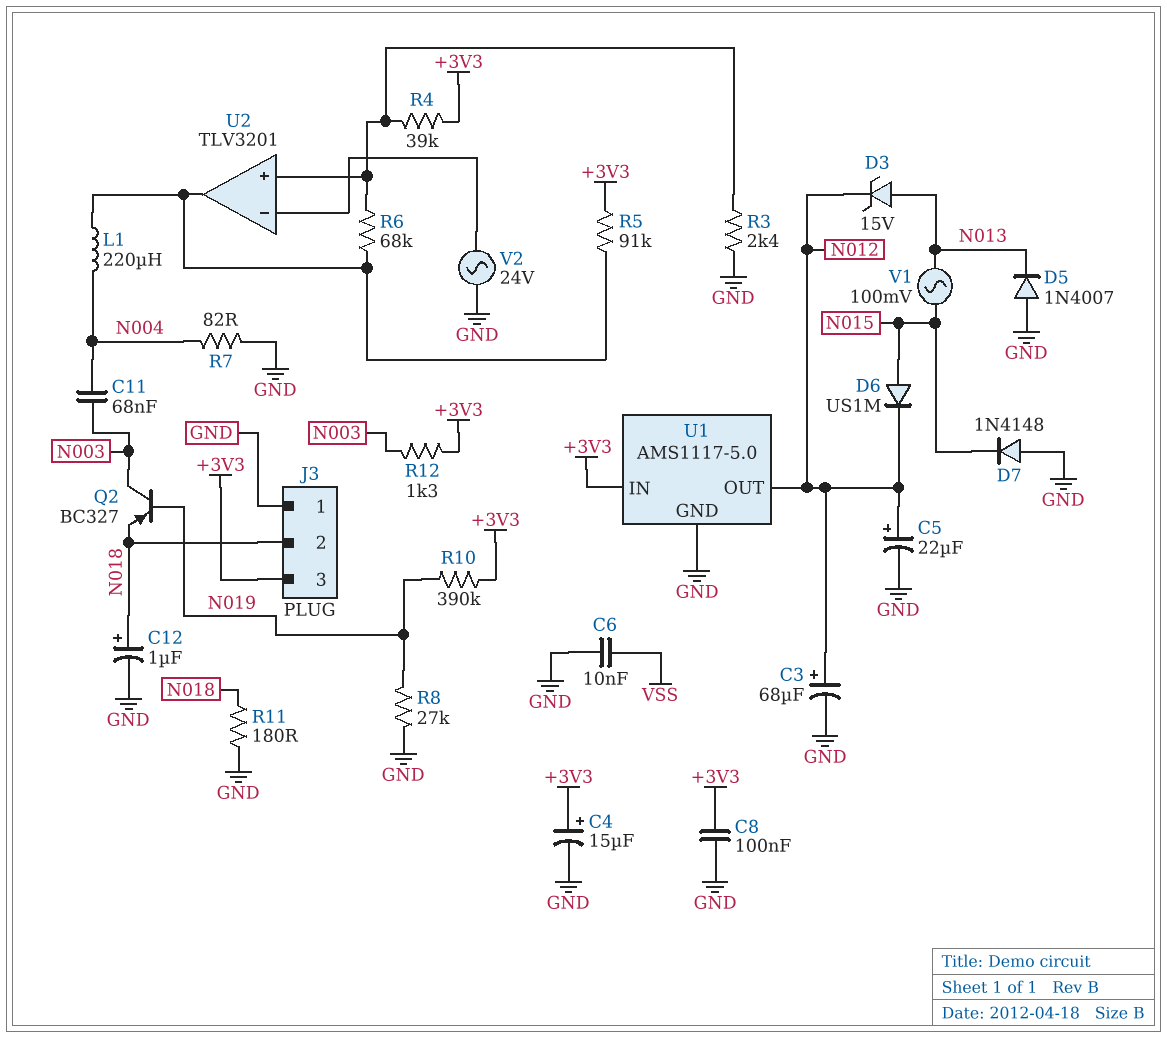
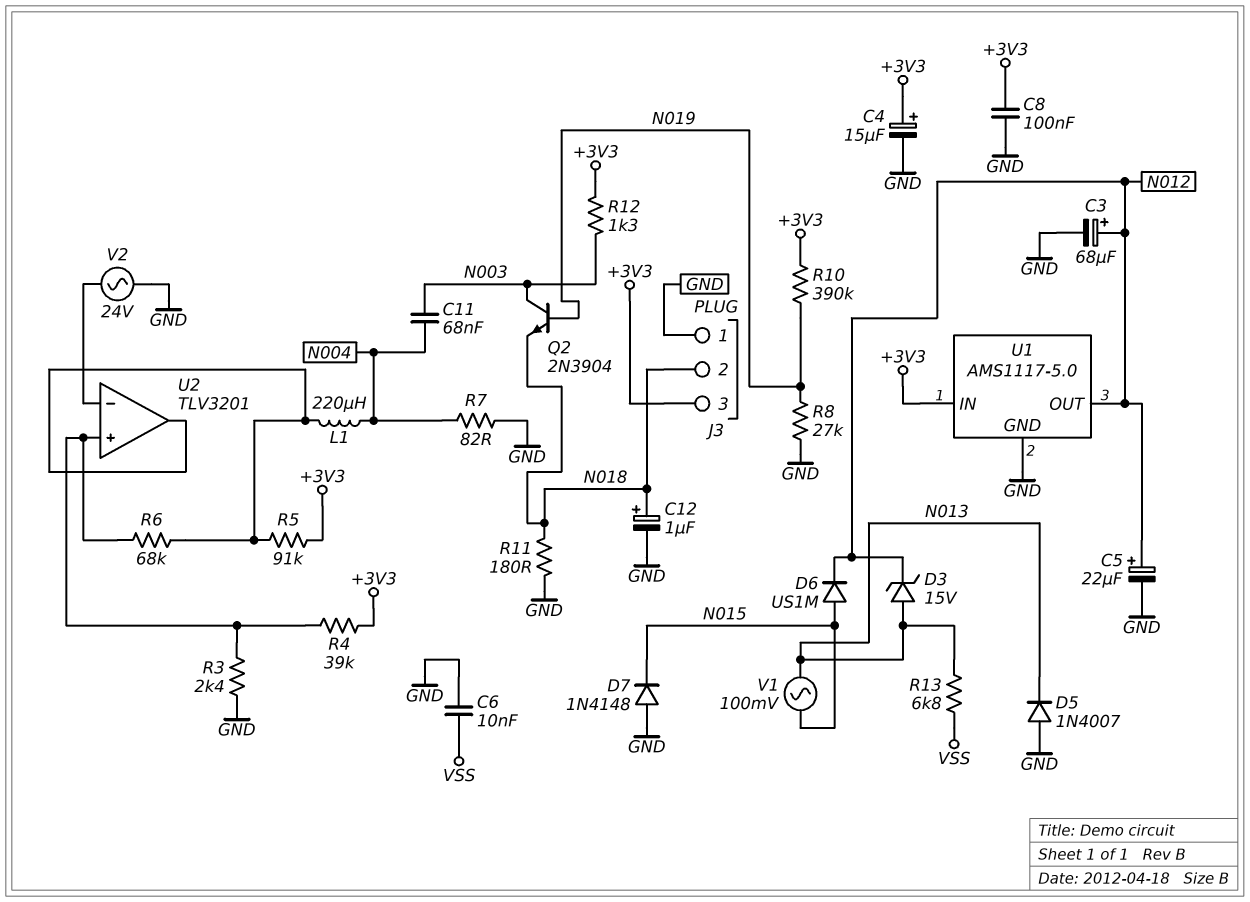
Q2: PNP BC327 (B N019, C N003, E N018) -> NPN 2N3904 (B N019, C N003, E N018)
R13: none -> 6.8k (N013, VSS)

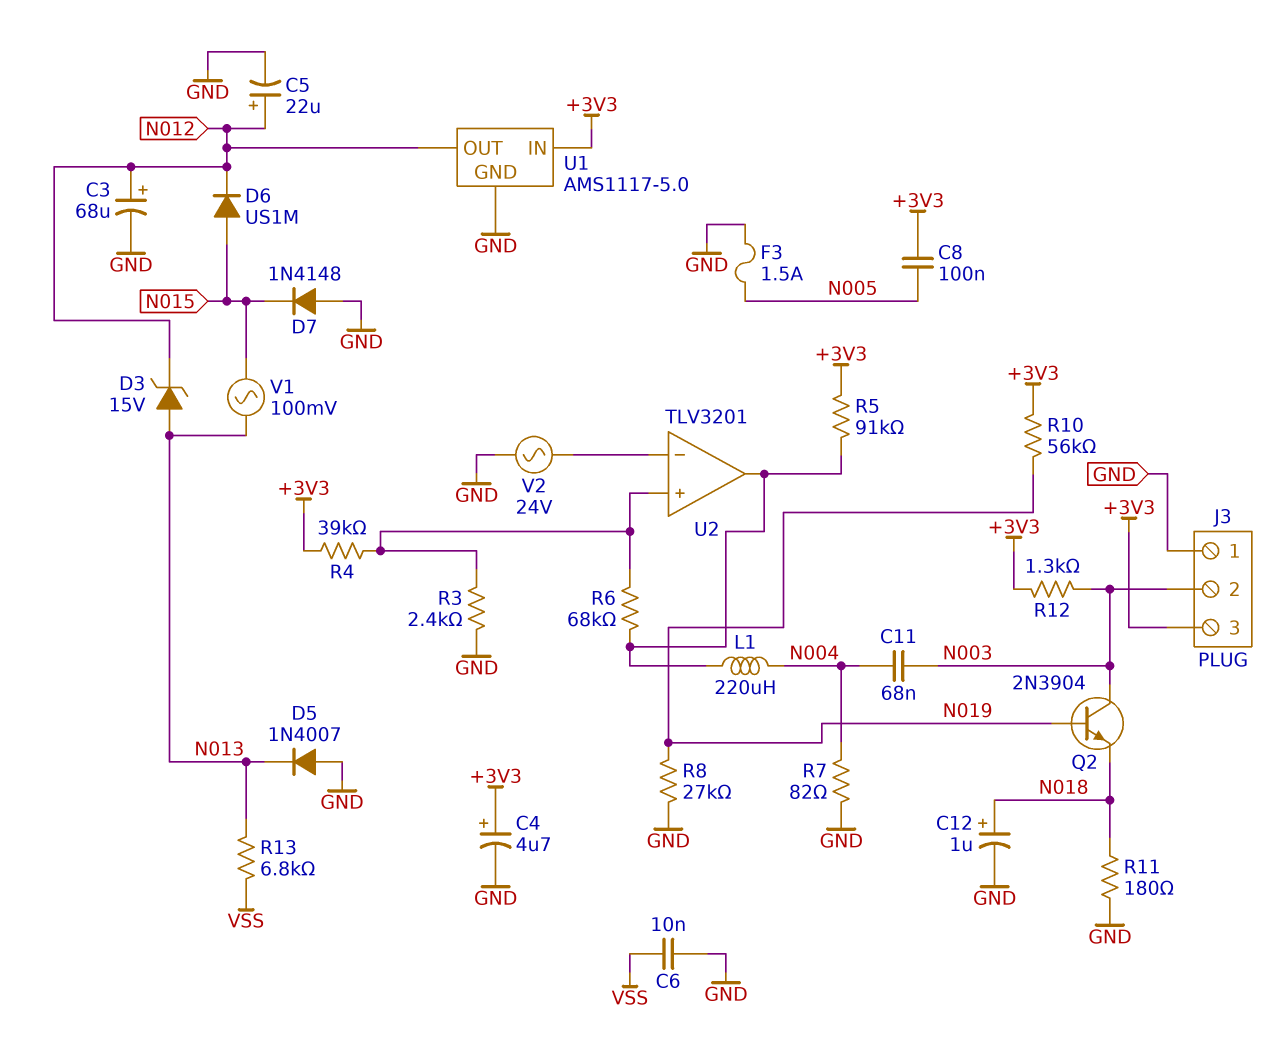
C4: 15uF (plus +3V3, minus GND) -> 4.7uF (plus +3V3, minus GND)
C8: 100nF (+3V3, GND) -> 100nF (+3V3, N005)
F3: none -> 1.5A (GND, N005)
J3 pin 2: N018 -> N003
R10: 390k (+3V3, N019) -> 56k (+3V3, N019)

